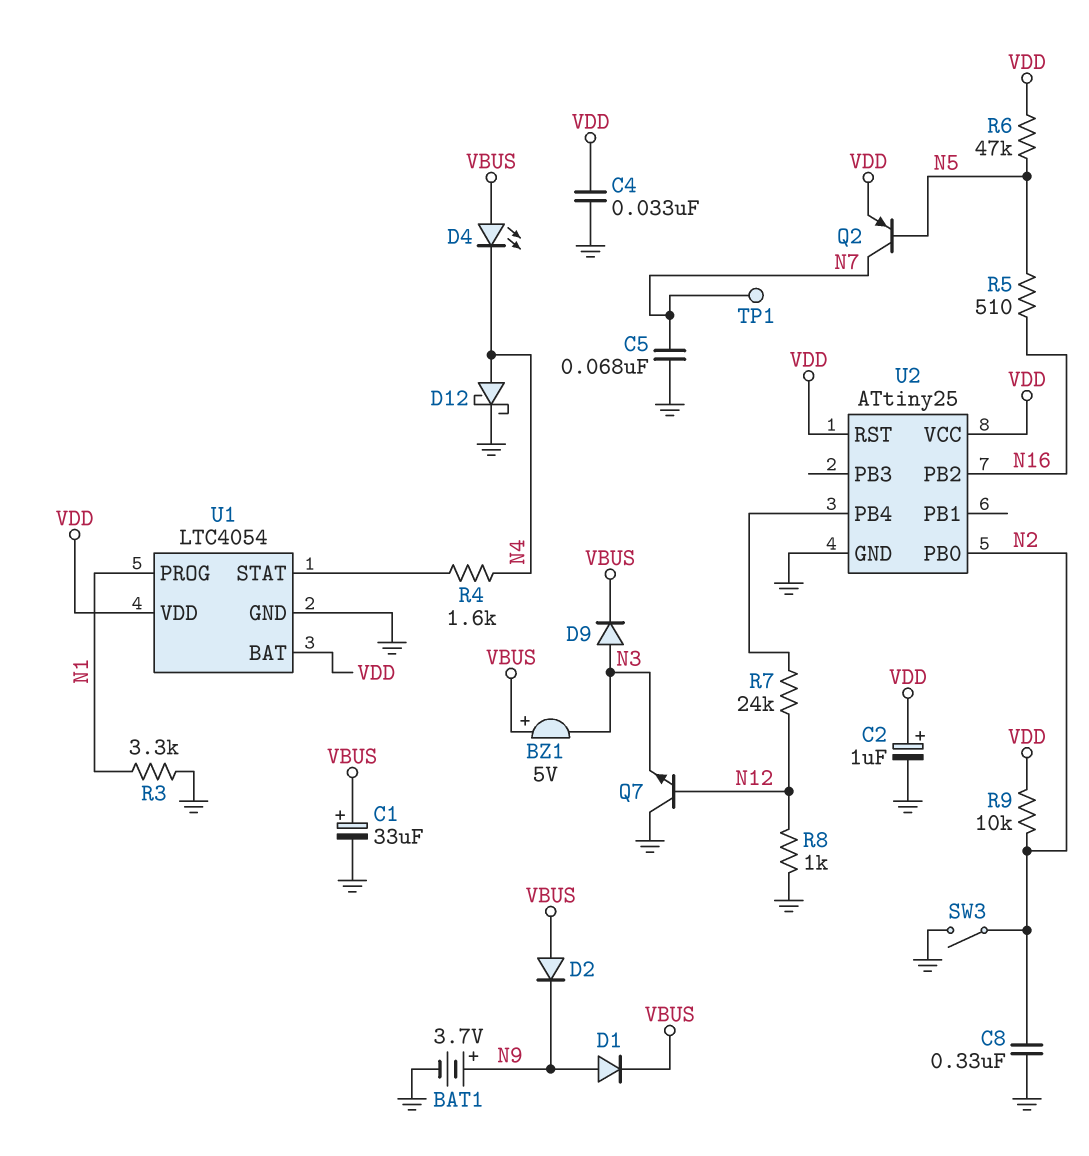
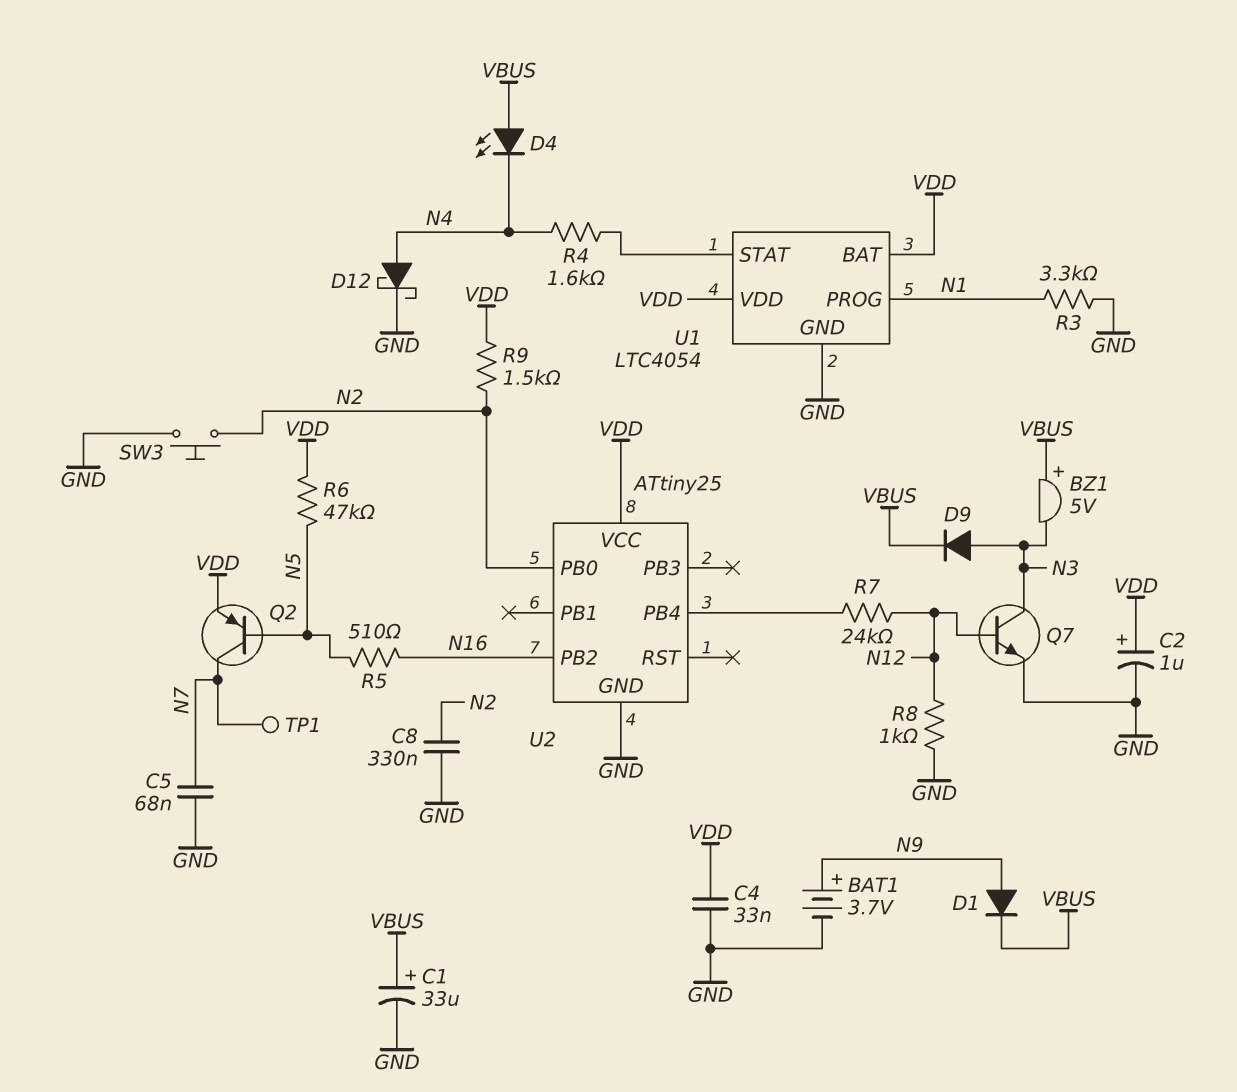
D2: diode (A VBUS, K N9) -> none
Q7: NPN (B N12, C GND, E N3) -> NPN (B N12, C N3, E GND)
R9: 10k (N2, VDD) -> 1.5k (N2, VDD)
SW3: switch (GND, N2) -> button (GND, N2)
U2 pin RST: VDD -> none

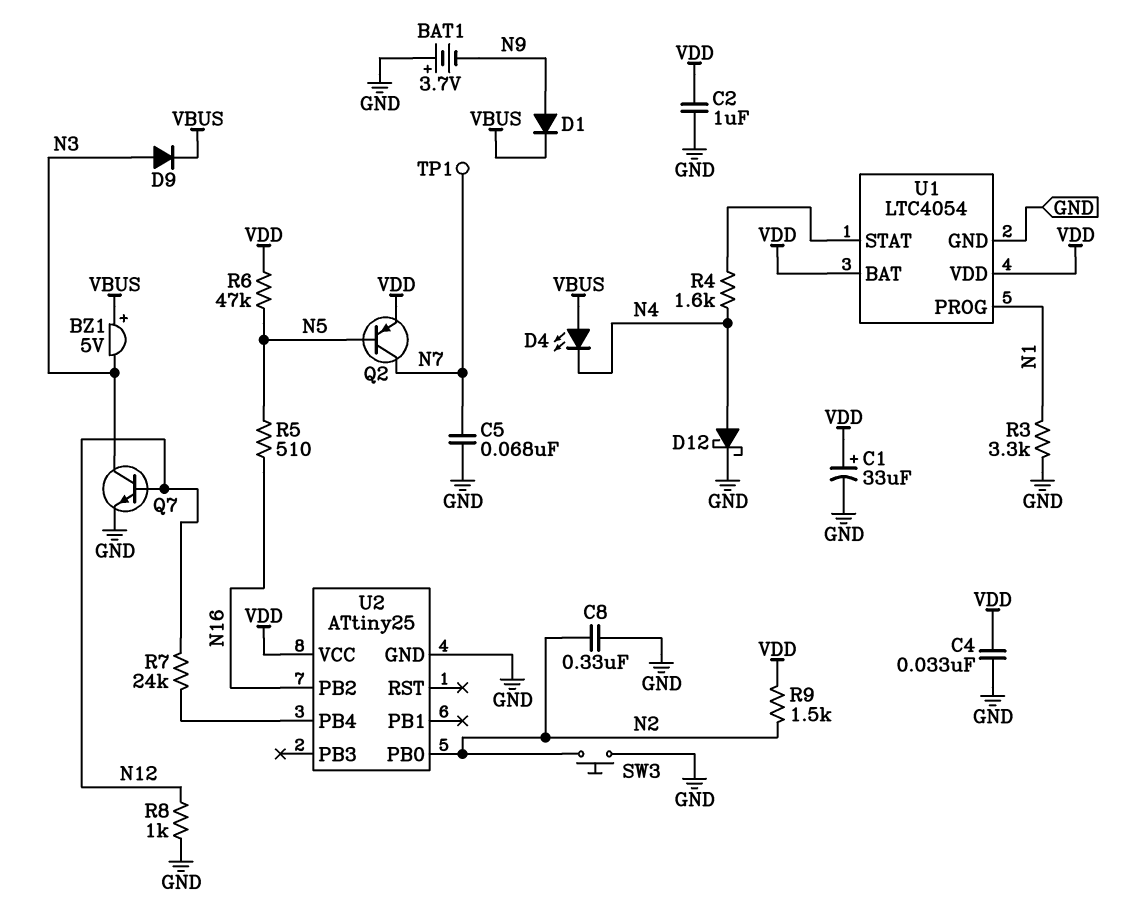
BAT1: 3.7V (plus N9, minus GND) -> 3.7V (plus GND, minus N9)
C1: 33uF (plus VBUS, minus GND) -> 33uF (plus VDD, minus GND)
C2: 1uF (plus VDD, minus GND) -> 1uF (GND, VDD)

